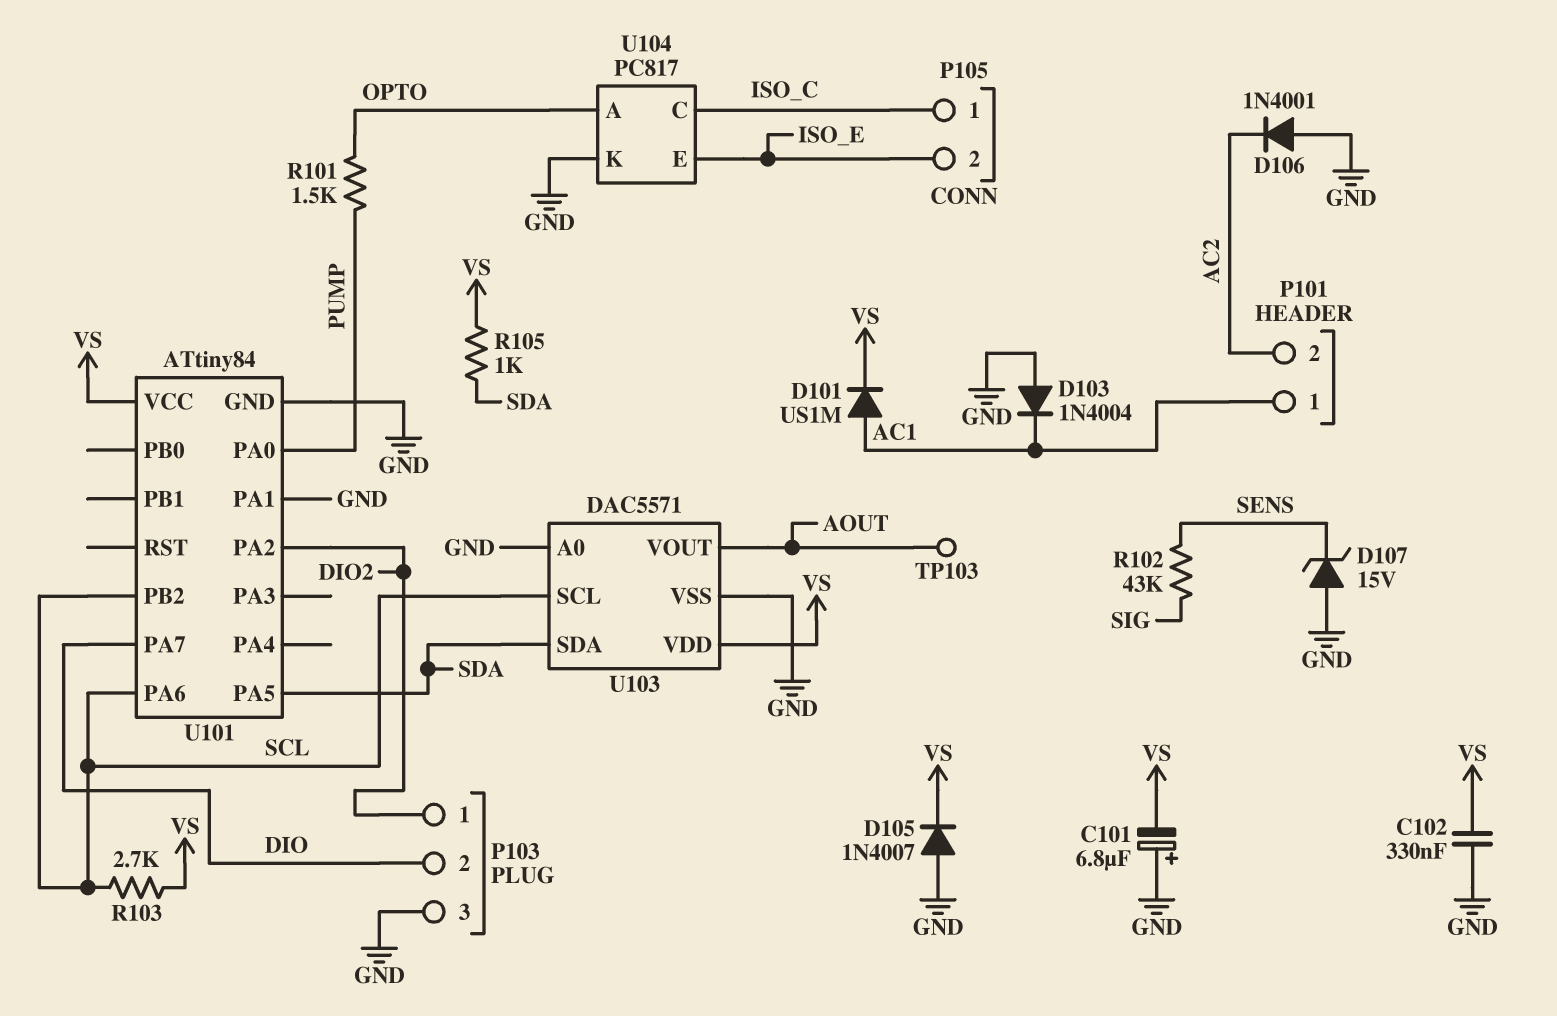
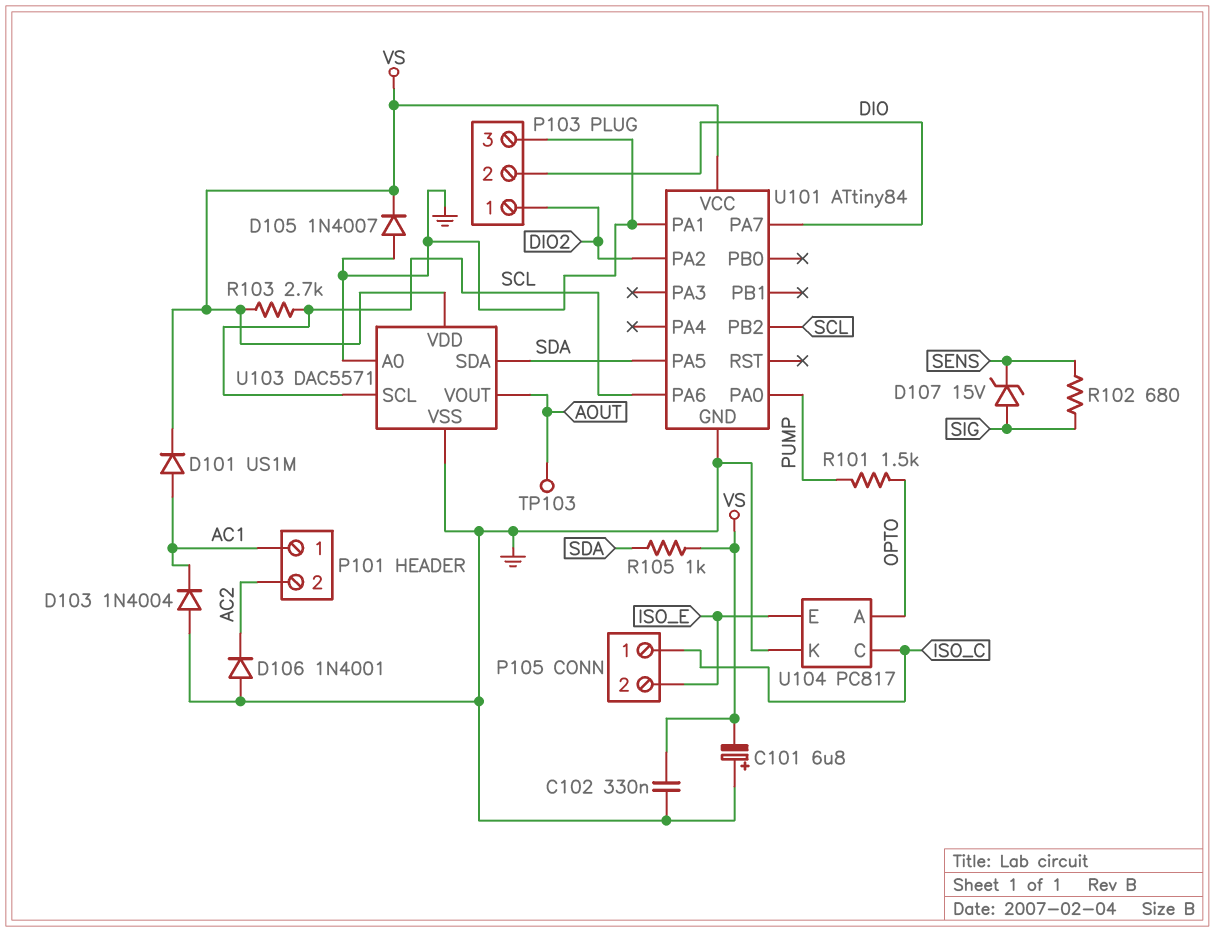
D107: zener 15V (A GND, K SENS) -> zener 15V (A SIG, K SENS)
R102: 43k (SENS, SIG) -> 680 (SENS, SIG)

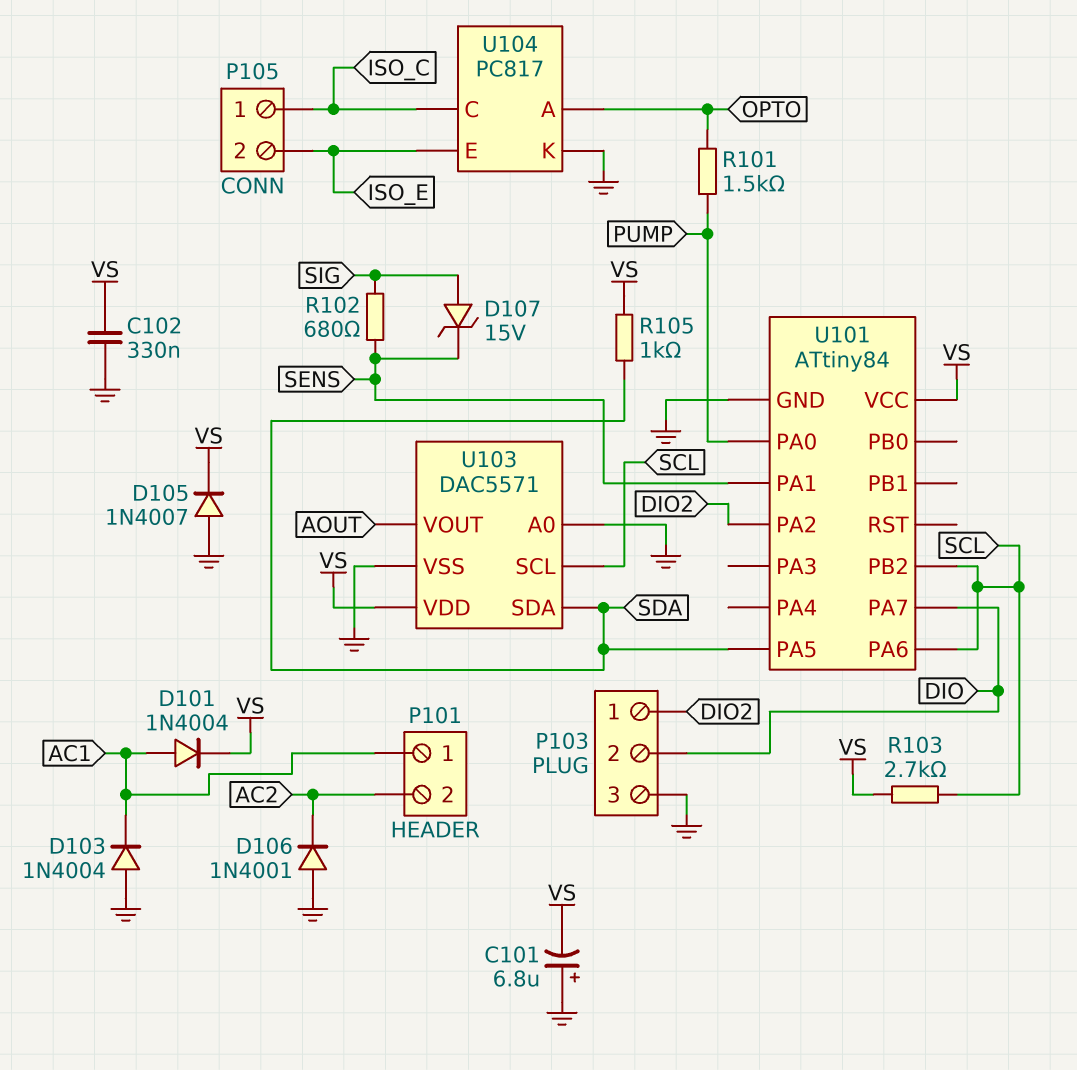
D101: diode US1M (A AC1, K VS) -> diode 1N4004 (A AC1, K VS)
TP103: test point (AOUT) -> none
U101 pin PA1: GND -> SENS

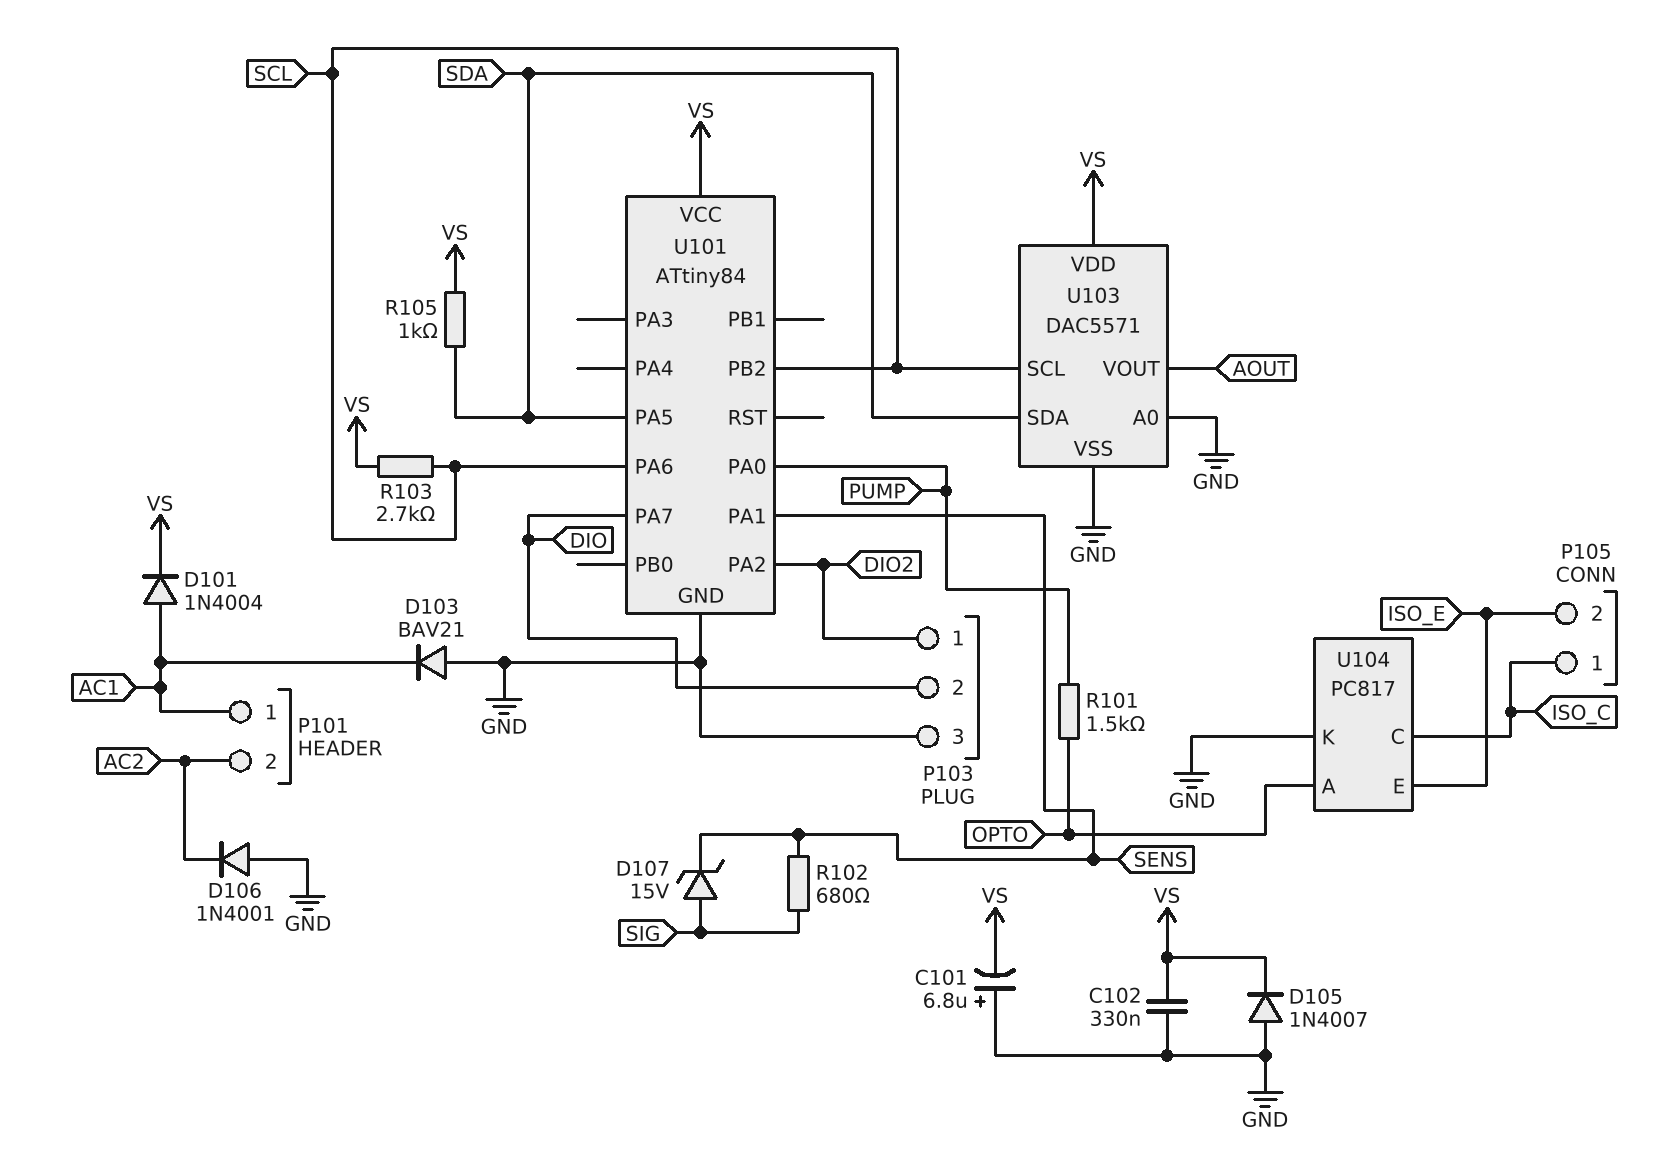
D103: diode 1N4004 (A GND, K AC1) -> diode BAV21 (A GND, K AC1)

